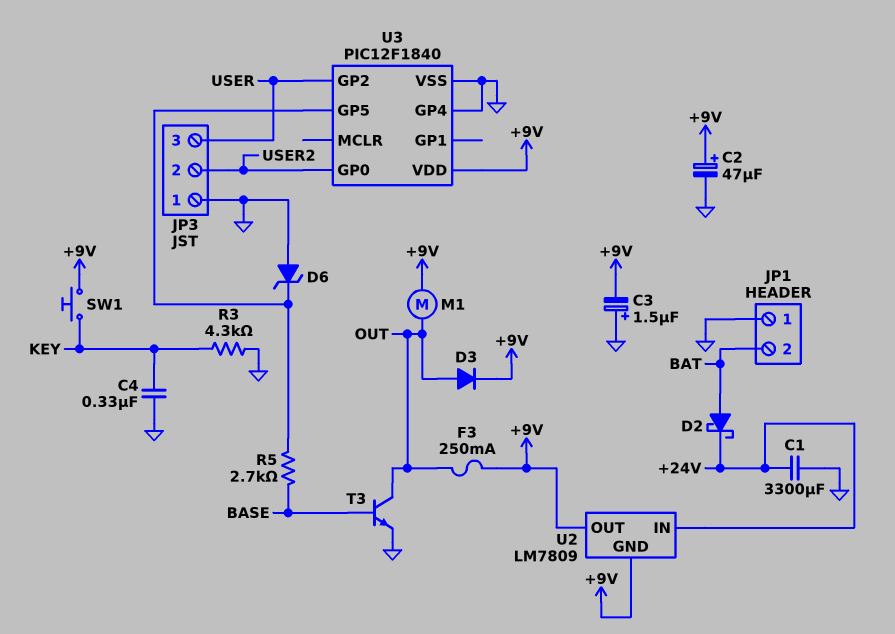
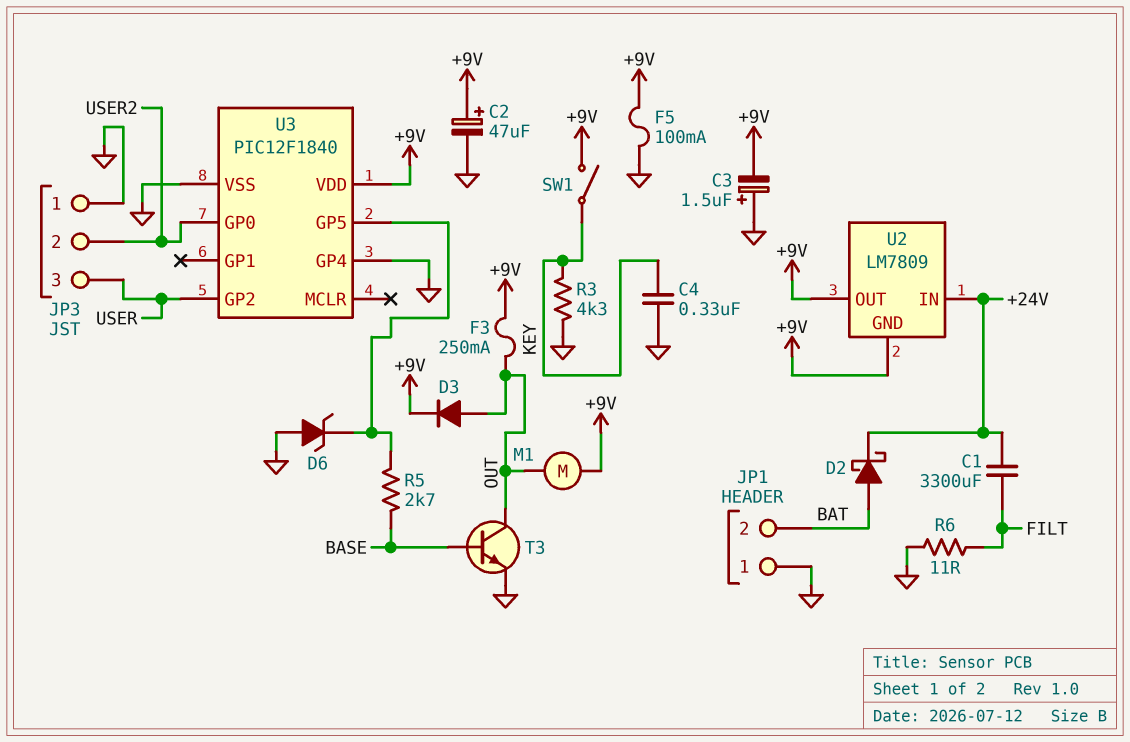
C1: 3300uF (+24V, GND) -> 3300uF (+24V, FILT)
F5: none -> 100mA (+9V, GND)
R6: none -> 11 (FILT, GND)
SW1: button (+9V, KEY) -> switch (+9V, KEY)

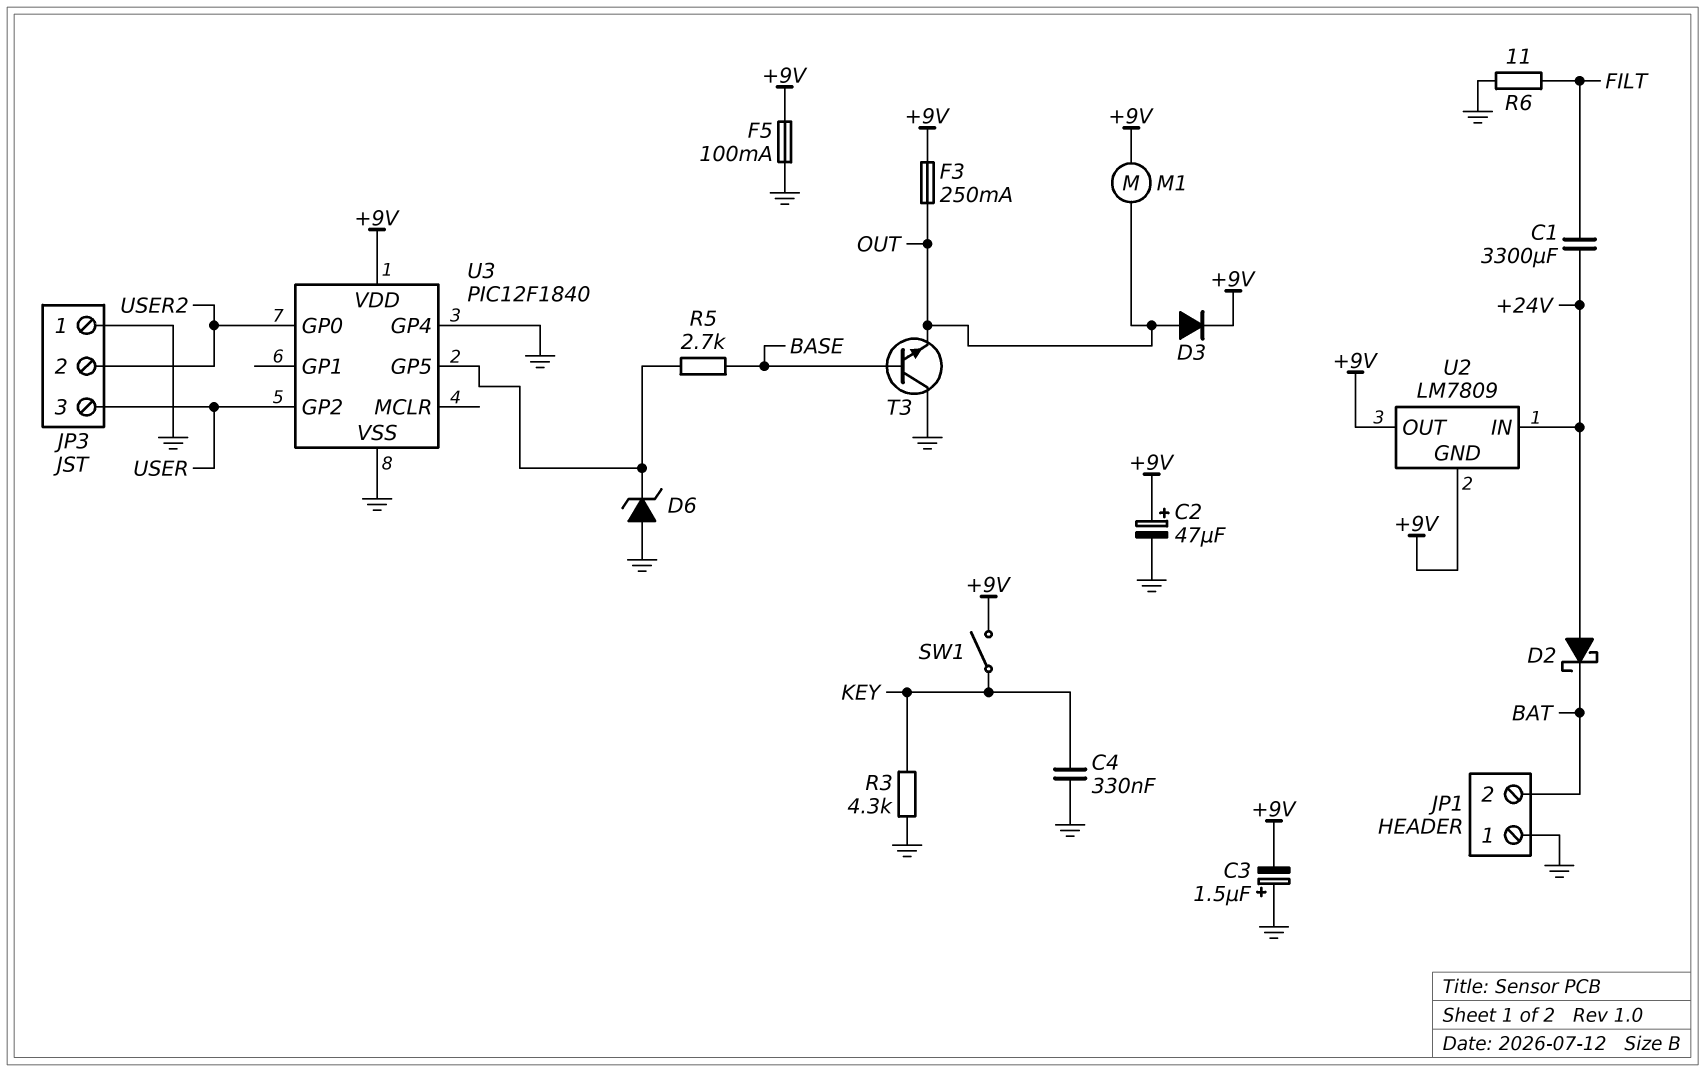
D2: schottky (A BAT, K +24V) -> schottky (A +24V, K BAT)
T3: NPN (B BASE, C OUT, E GND) -> NPN (B BASE, C GND, E OUT)

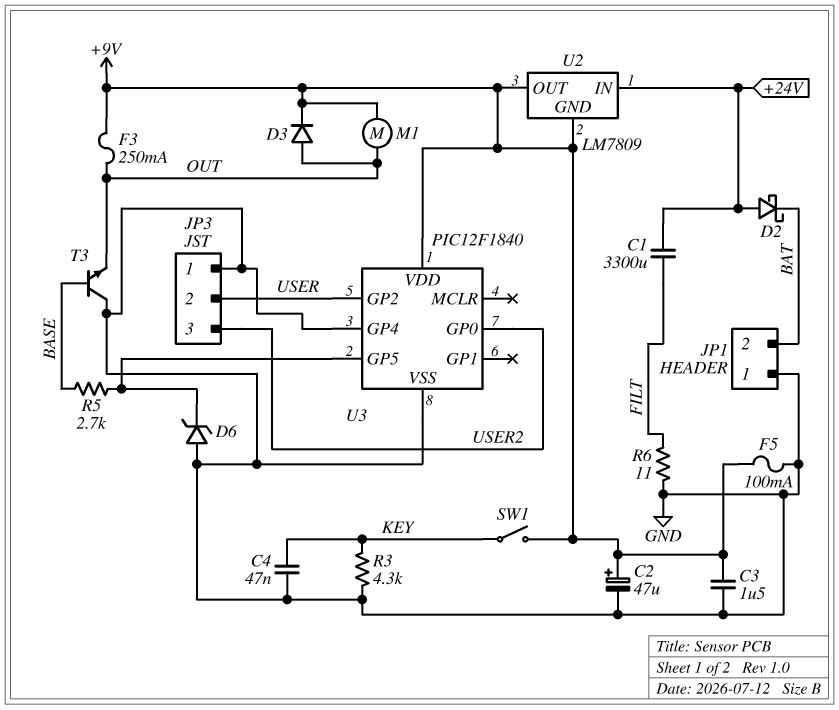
C3: 1.5uF (plus GND, minus +9V) -> 1.5uF (+9V, GND)
C4: 330nF (GND, KEY) -> 47nF (GND, KEY)
JP3 pin 2: USER2 -> USER
JP3 pin 3: USER -> USER2

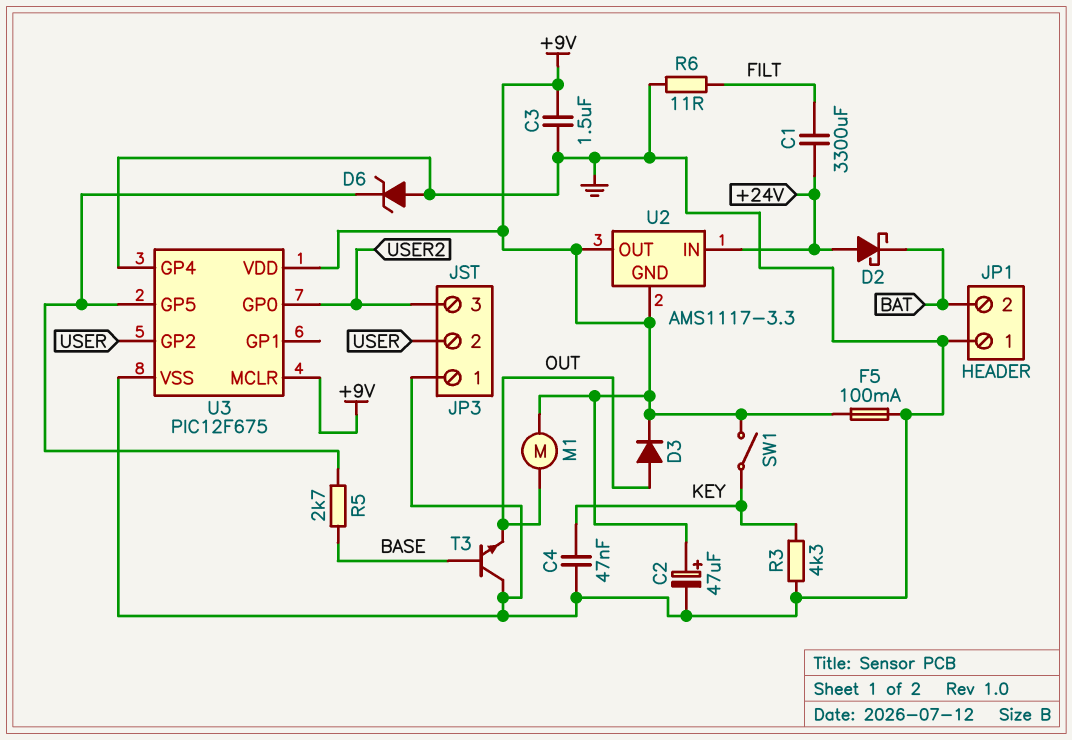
F3: 250mA (+9V, OUT) -> none
U2: LM7809 -> AMS1117-3.3
U3: PIC12F1840 -> PIC12F675
U3 pin MCLR: none -> +9V

